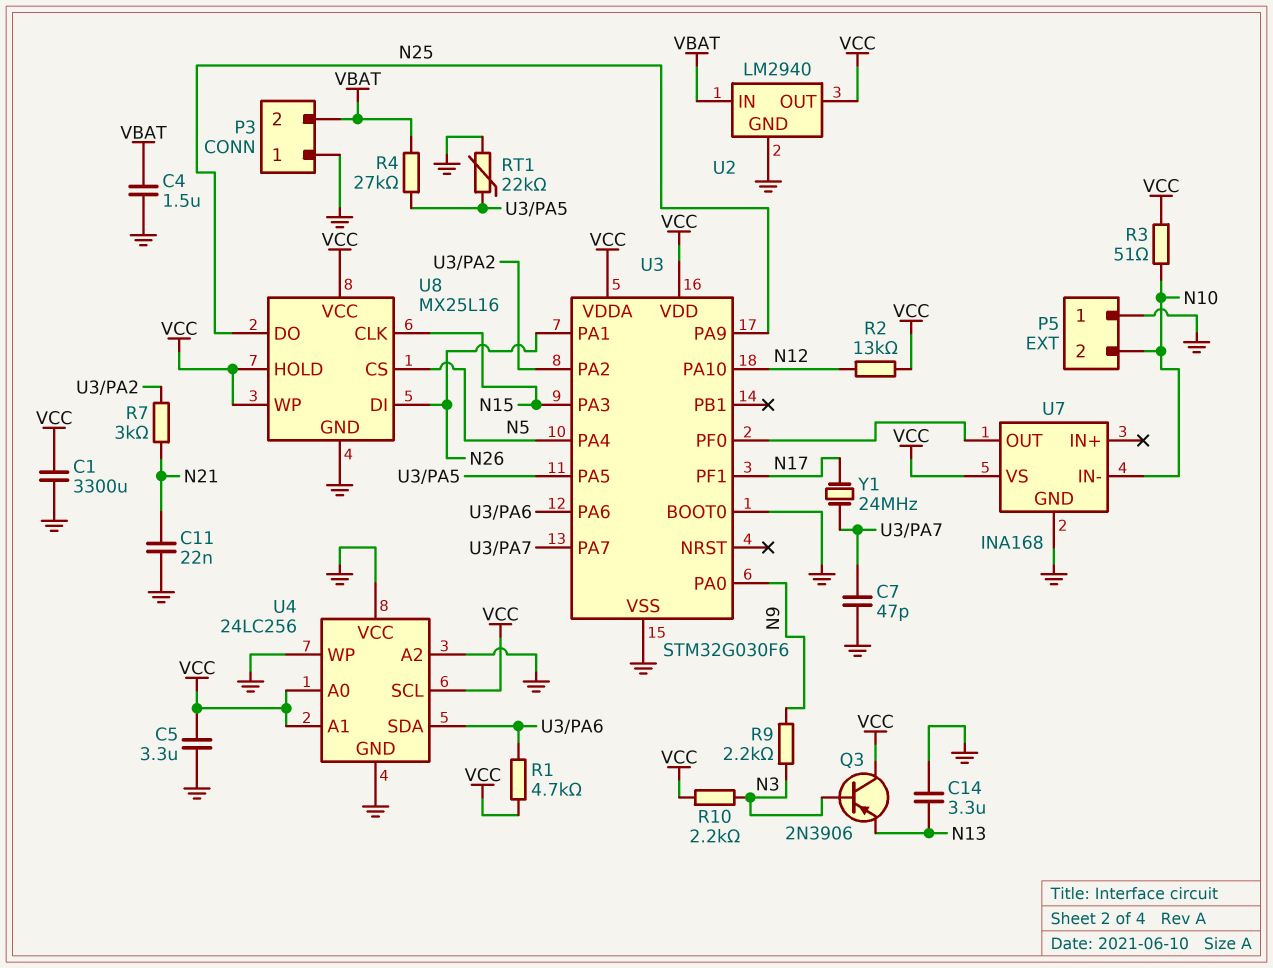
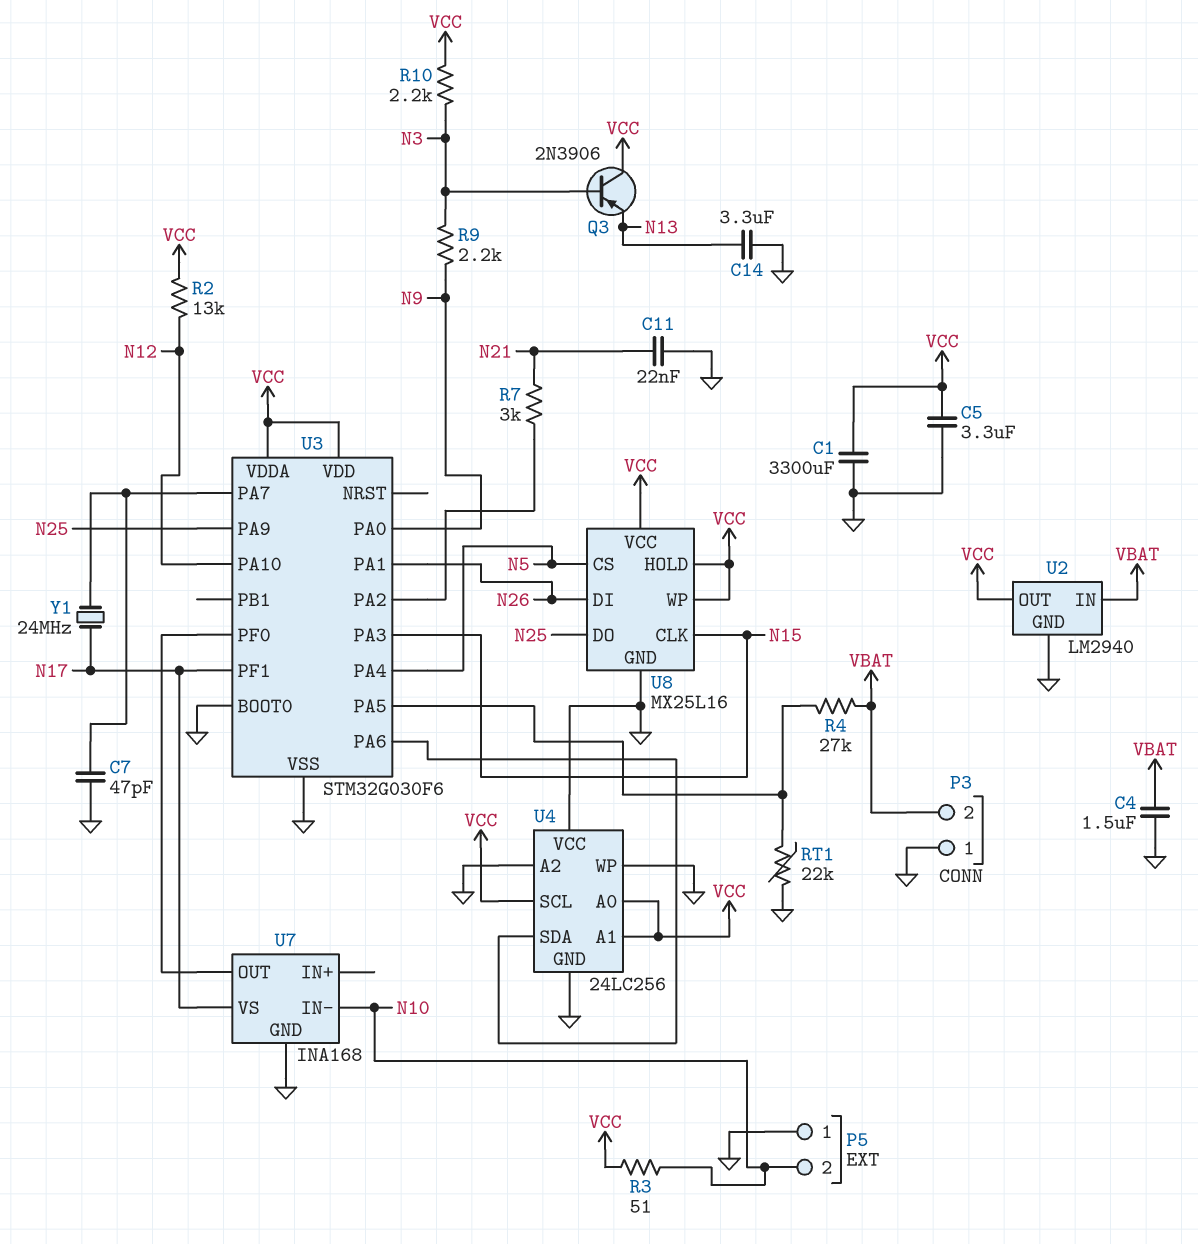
R1: 4.7k (U3/PA6, VCC) -> none
U7 pin VS: VCC -> N17

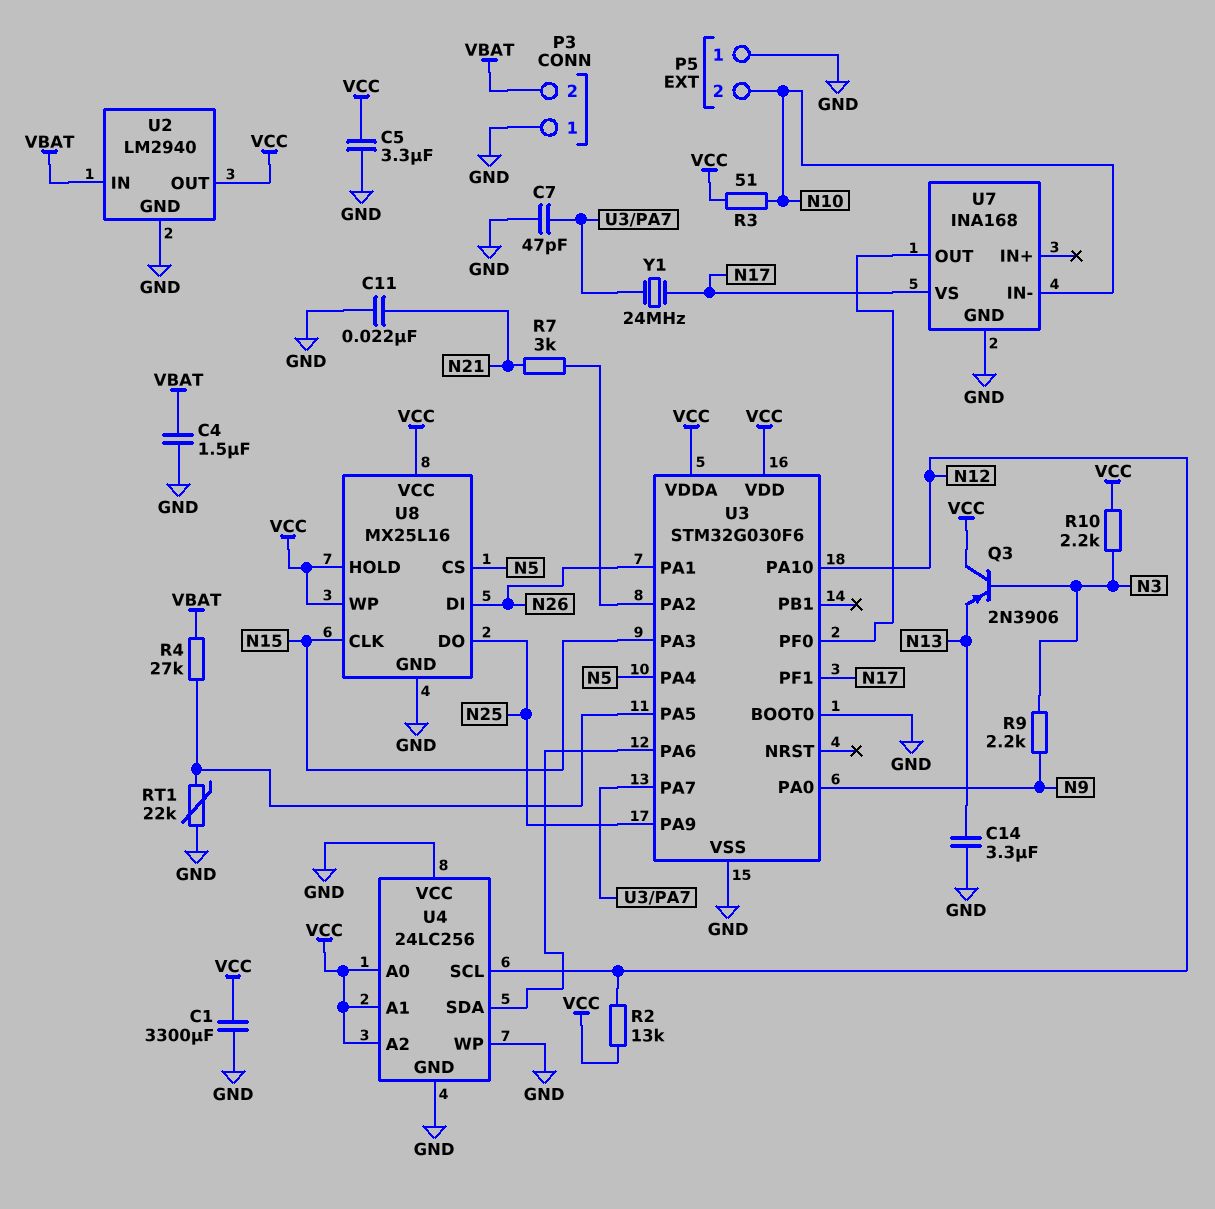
U4 pin A2: GND -> VCC
U4 pin SCL: VCC -> N12

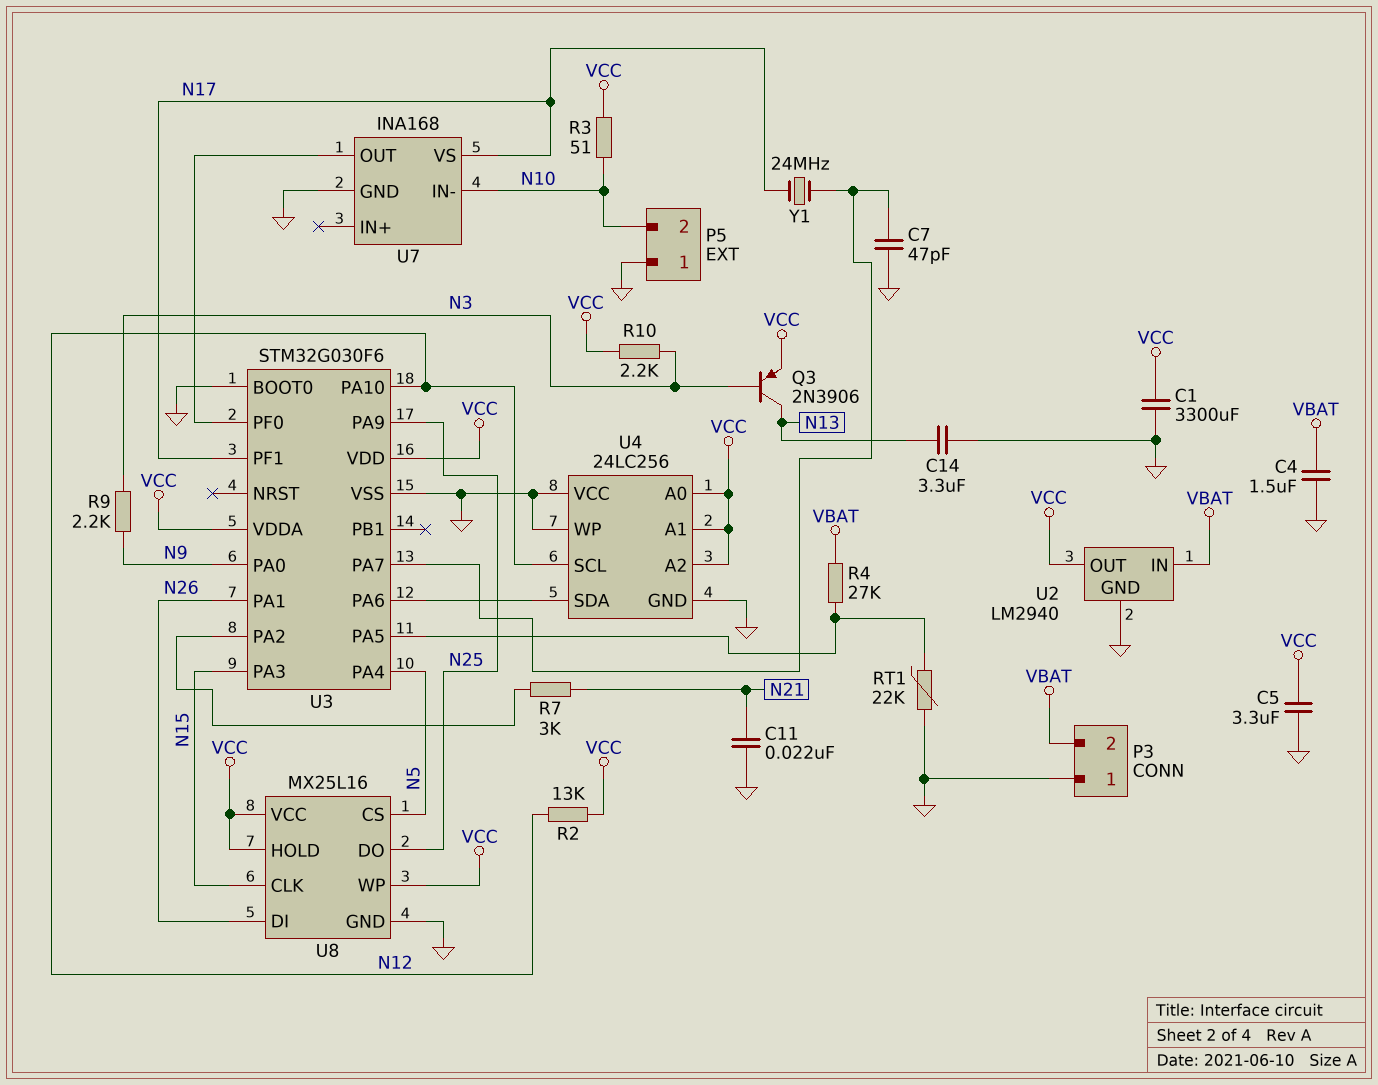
Q3: PNP 2N3906 (B N3, C VCC, E N13) -> PNP 2N3906 (B N3, C N13, E VCC)

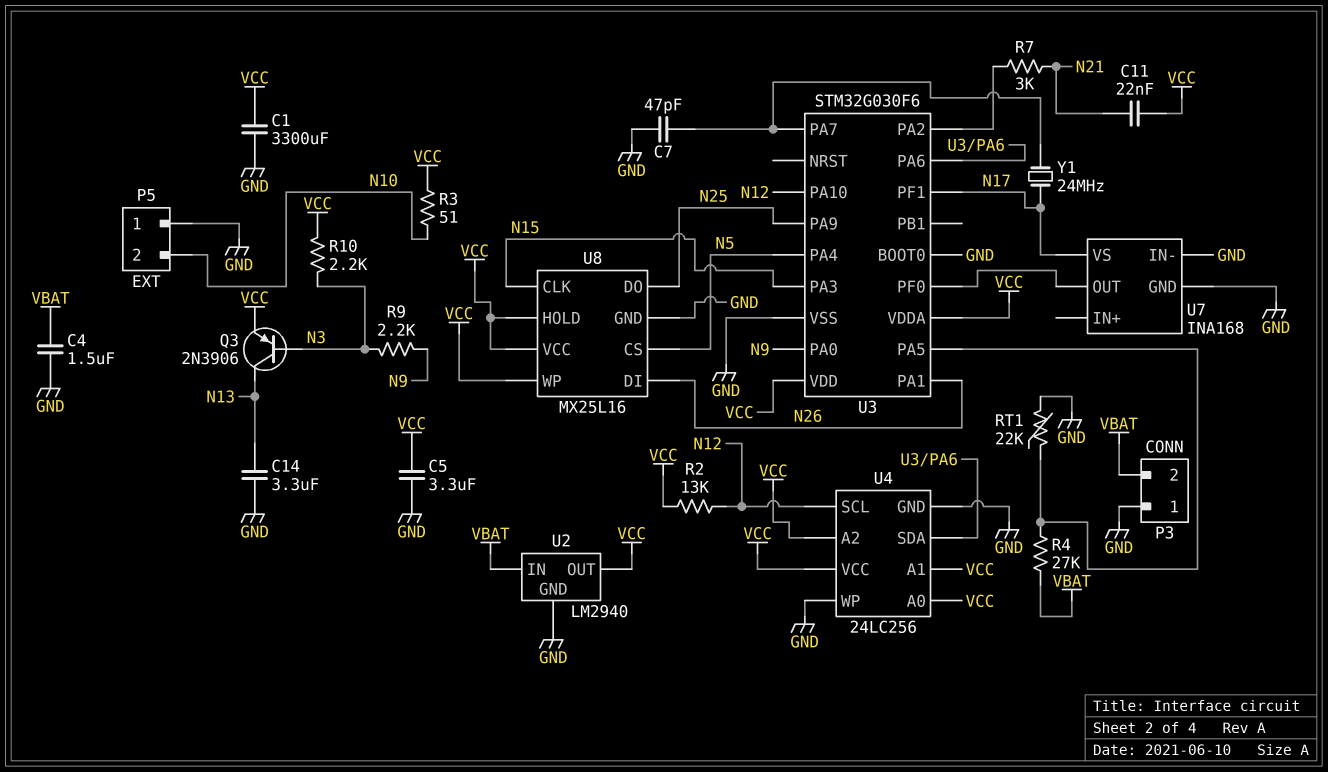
C11: 22nF (GND, N21) -> 22nF (N21, VCC)
U4 pin VCC: GND -> VCC
U7 pin IN-: N10 -> GND

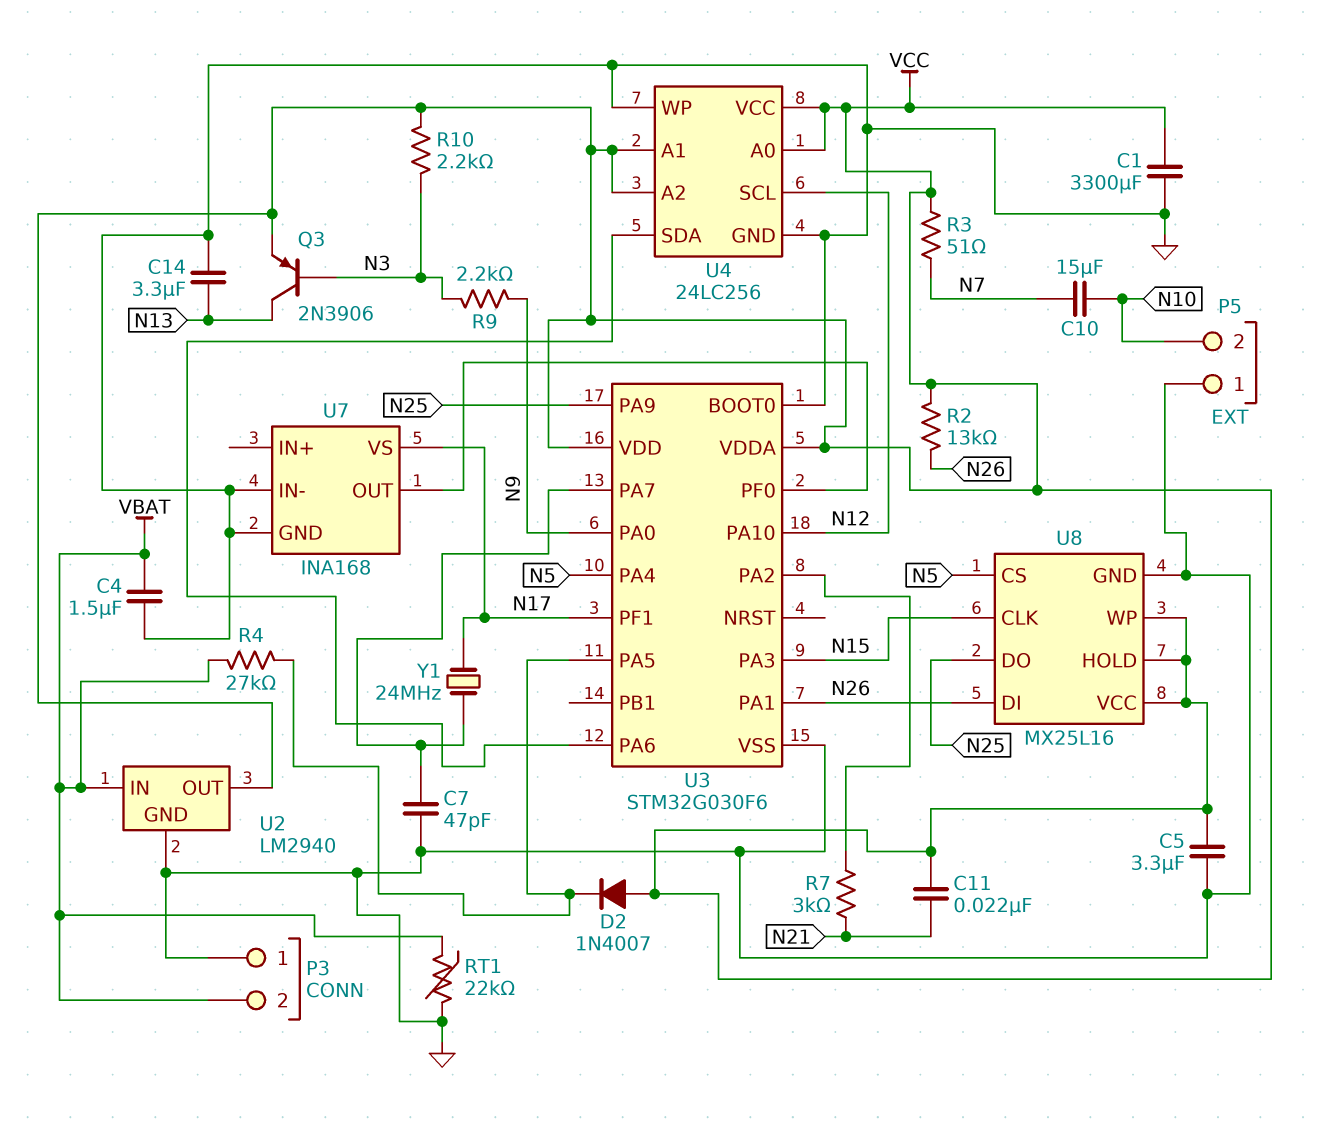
C10: none -> 15uF (N7, N10)
D2: none -> diode 1N4007 (A VCC, K U3/PA5)
R2: 13k (N12, VCC) -> 13k (N26, VCC)
R3: 51 (N10, VCC) -> 51 (N7, VCC)
RT1: 22k (GND, U3/PA5) -> 22k (GND, VBAT)

